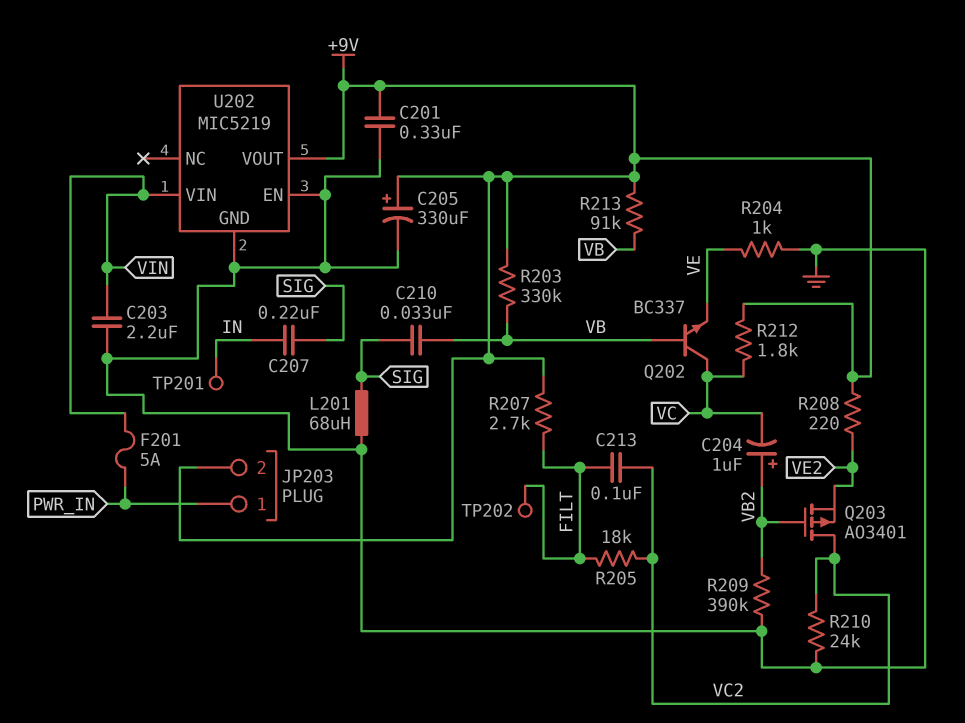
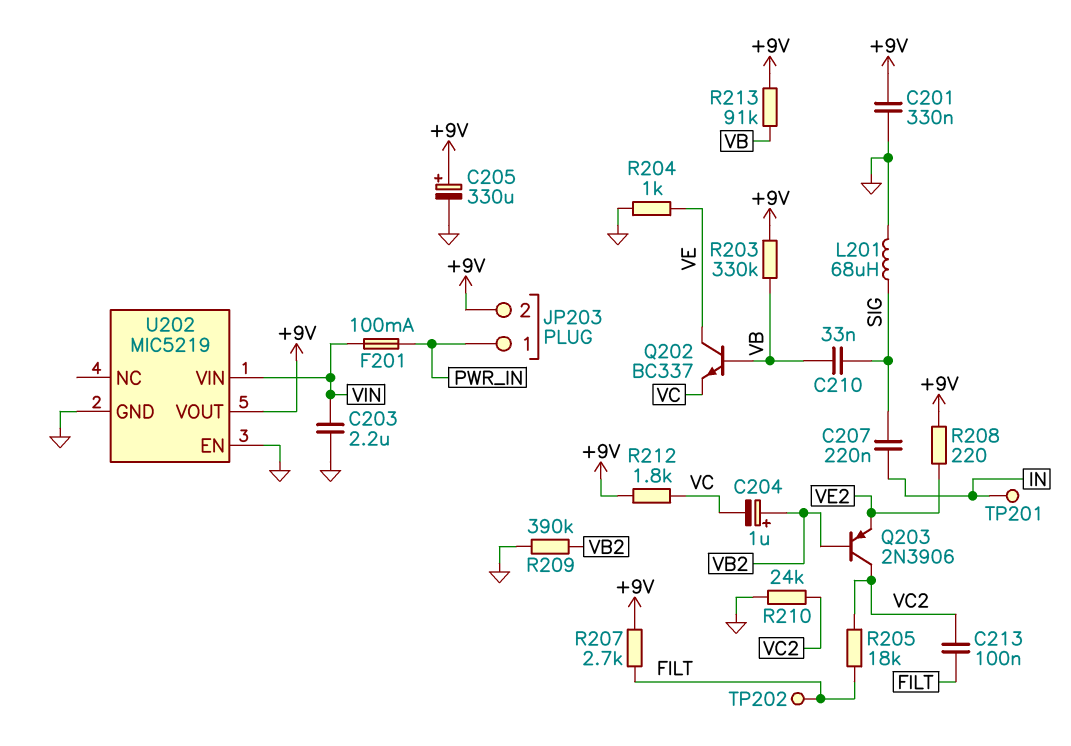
F201: 5A (PWR_IN, VIN) -> 100mA (PWR_IN, VIN)
Q202: NPN BC337 (B VB, C VC, E VE) -> NPN BC337 (B VB, C VE, E VC)
Q203: PMOS AO3401 (G VB2, D VC2, S VE2) -> PNP 2N3906 (B VB2, C VC2, E VE2)

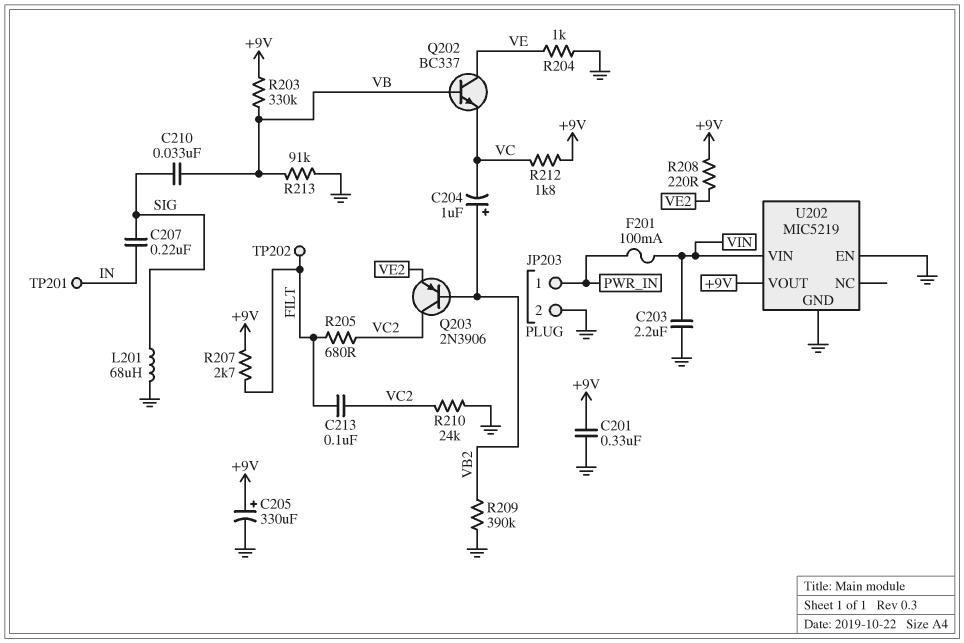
JP203 pin 2: +9V -> GND
R205: 18k (FILT, VC2) -> 680 (FILT, VC2)
R213: 91k (+9V, VB) -> 91k (GND, VB)

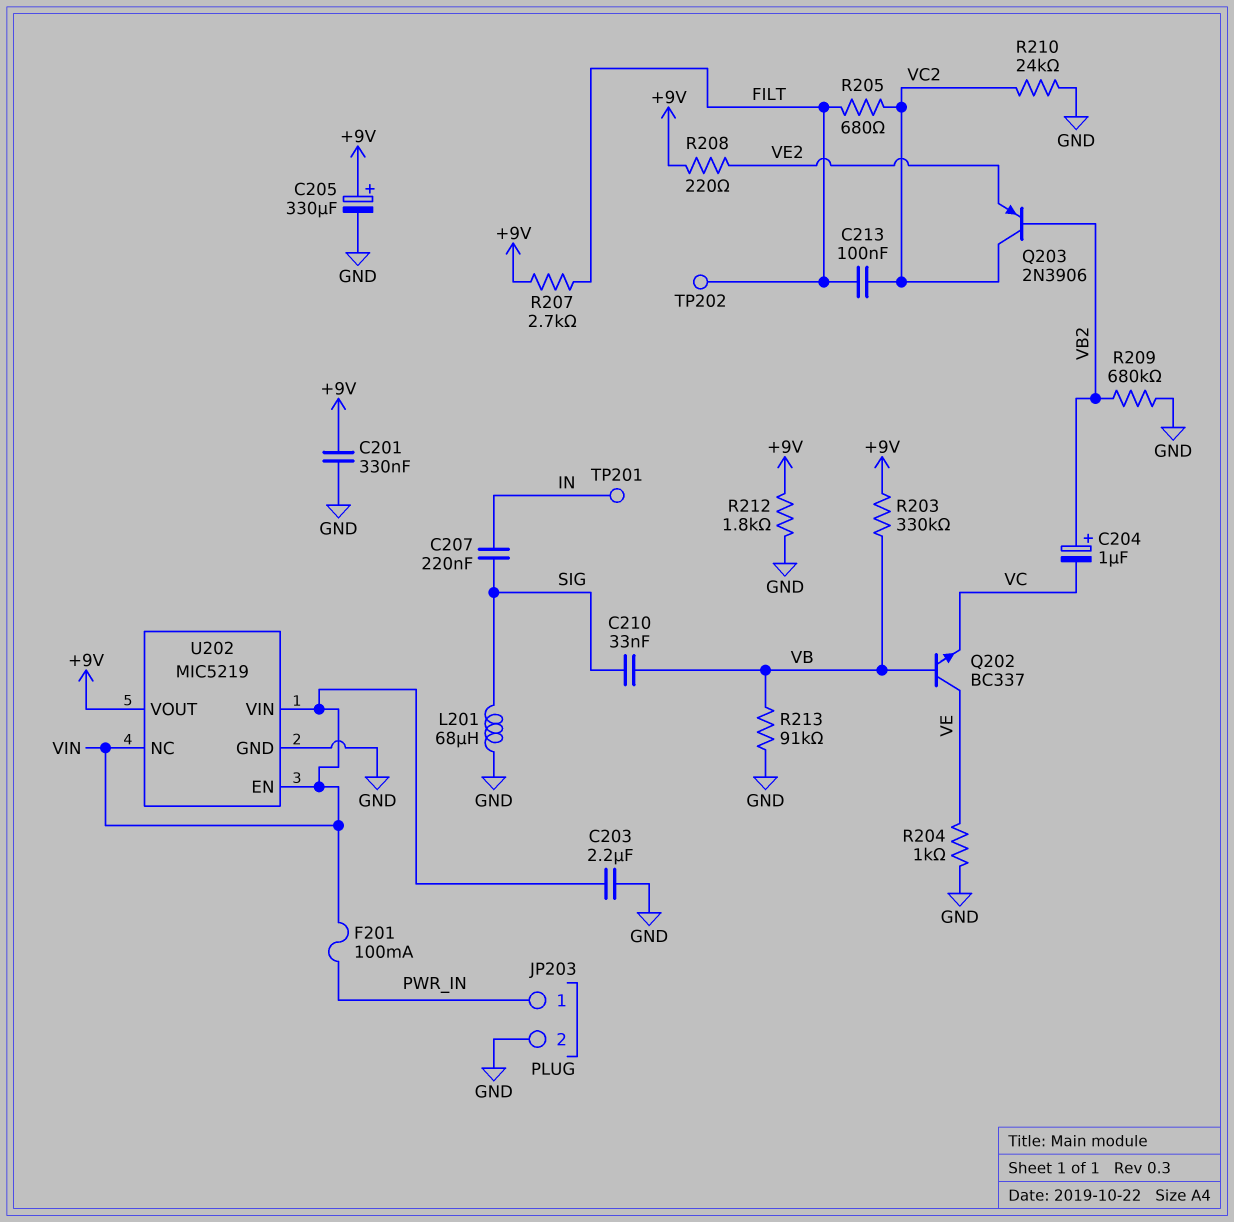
R209: 390k (GND, VB2) -> 680k (GND, VB2)
R212: 1.8k (+9V, VC) -> 1.8k (+9V, GND)
U202 pin EN: GND -> VIN
U202 pin NC: none -> VIN

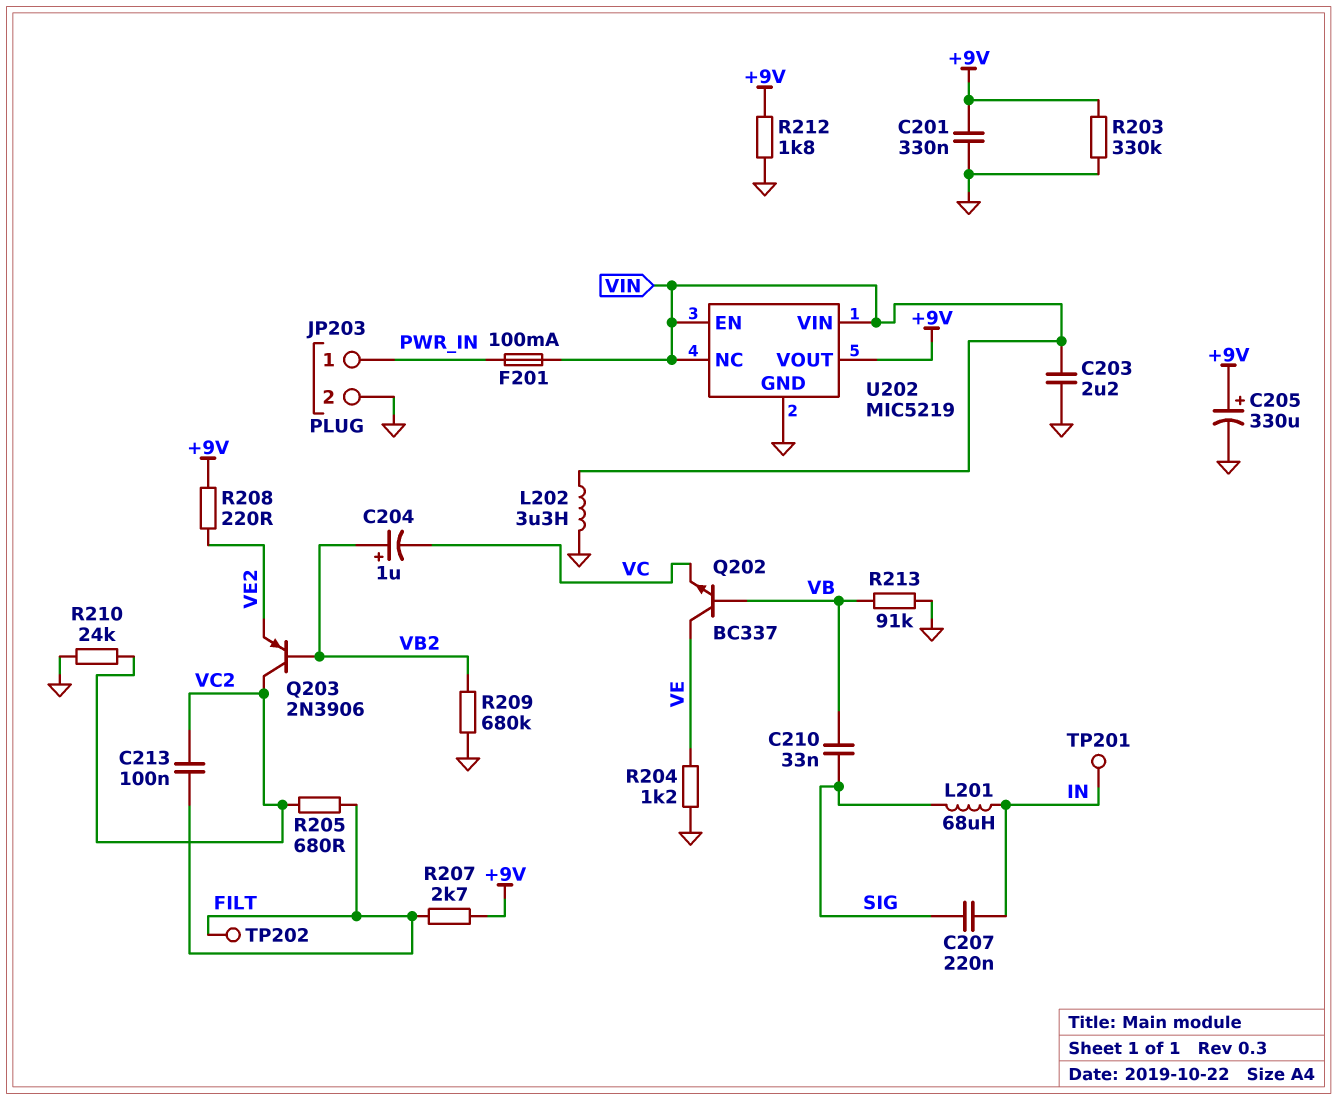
L201: 68uH (GND, SIG) -> 68uH (IN, SIG)
L202: none -> 3.3uH (GND, VIN)
R203: 330k (+9V, VB) -> 330k (+9V, GND)
R204: 1k (GND, VE) -> 1.2k (GND, VE)

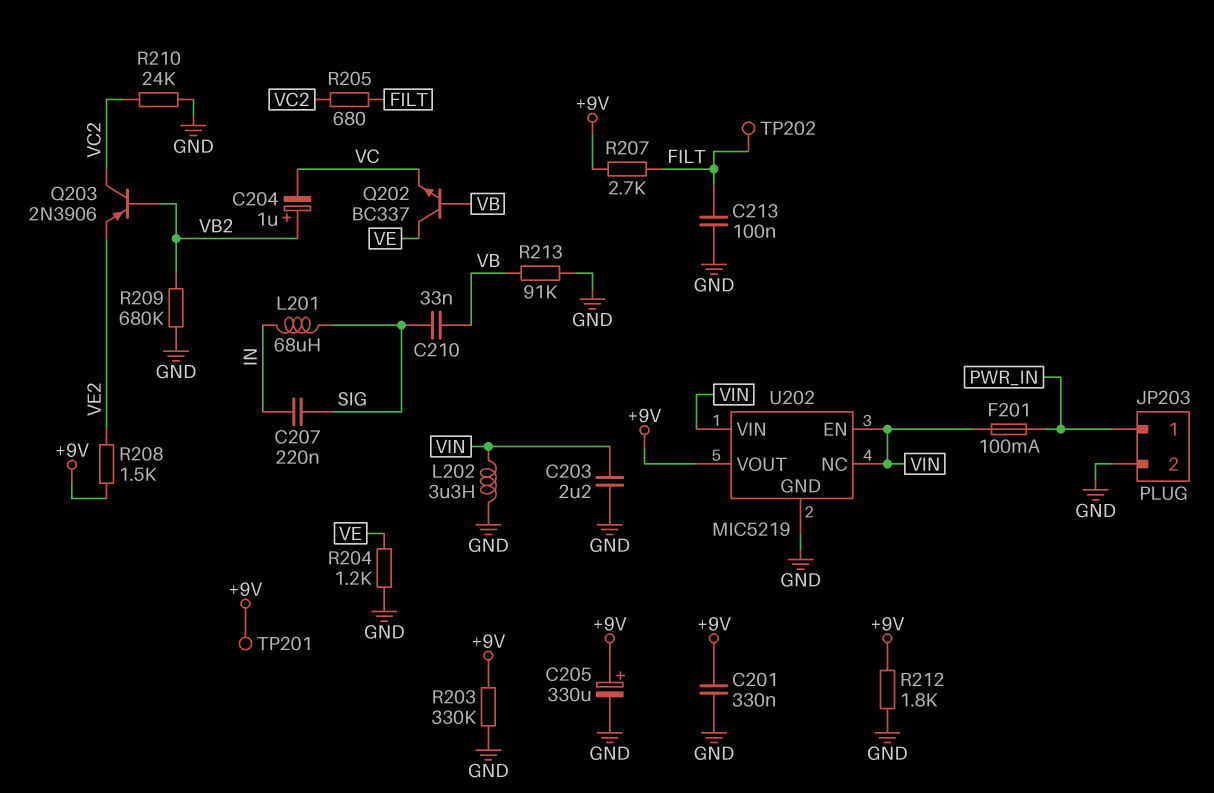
C213: 100nF (FILT, VC2) -> 100nF (FILT, GND)
R208: 220 (+9V, VE2) -> 1.5k (+9V, VE2)
TP201: test point (IN) -> test point (+9V)

